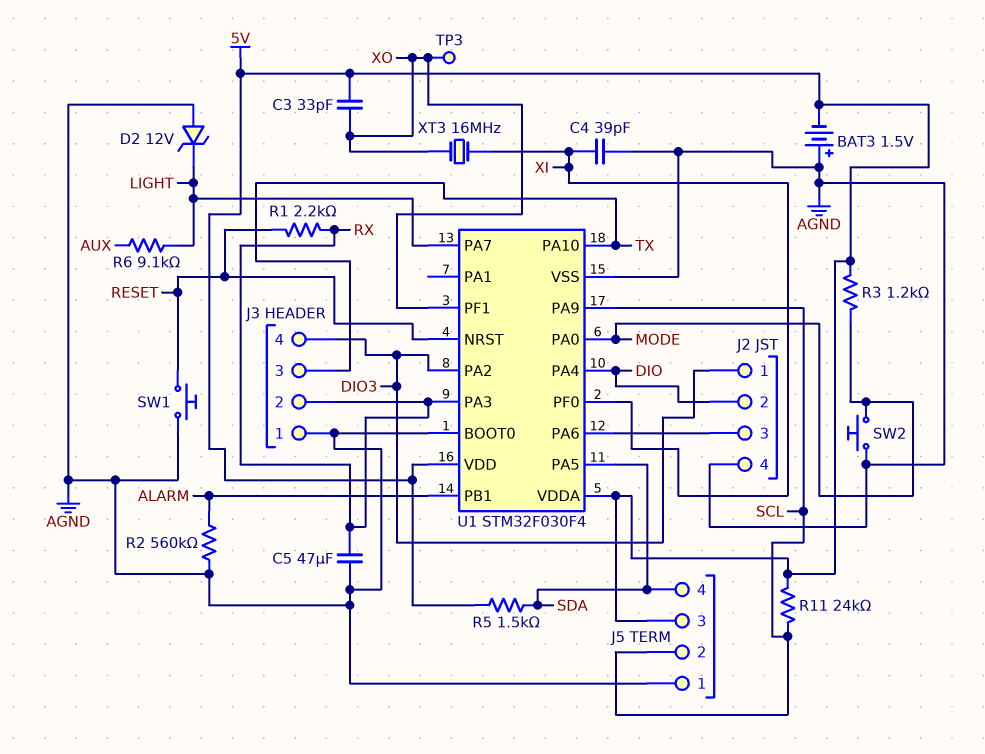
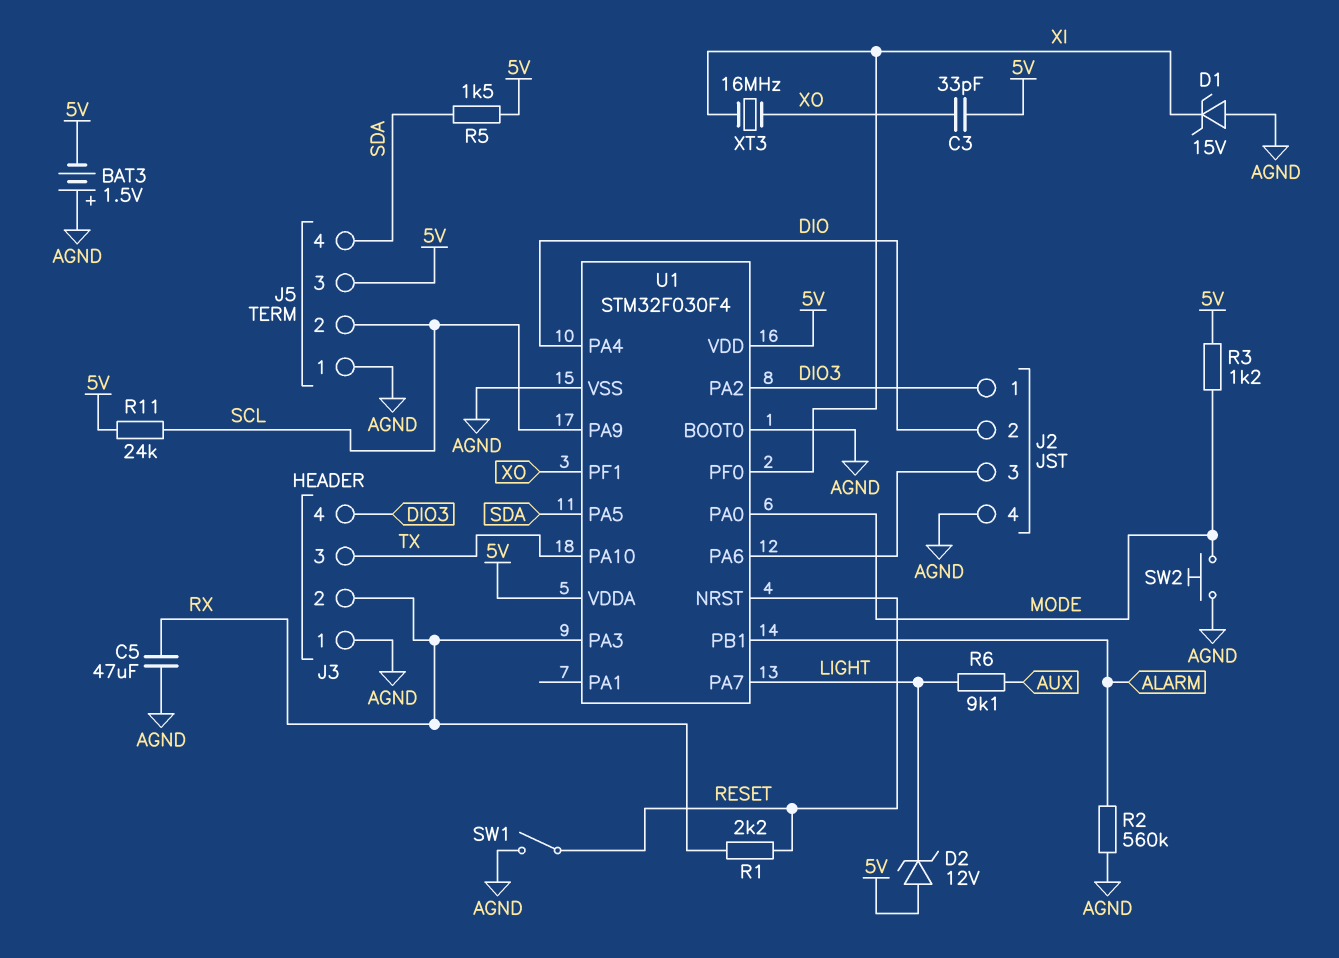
C4: 39pF (AGND, XI) -> none
D1: none -> zener 15V (A AGND, K XI)
D2: zener 12V (A AGND, K LIGHT) -> zener 12V (A 5V, K LIGHT)
SW1: button (AGND, RESET) -> switch (AGND, RESET)
TP3: test point (XO) -> none

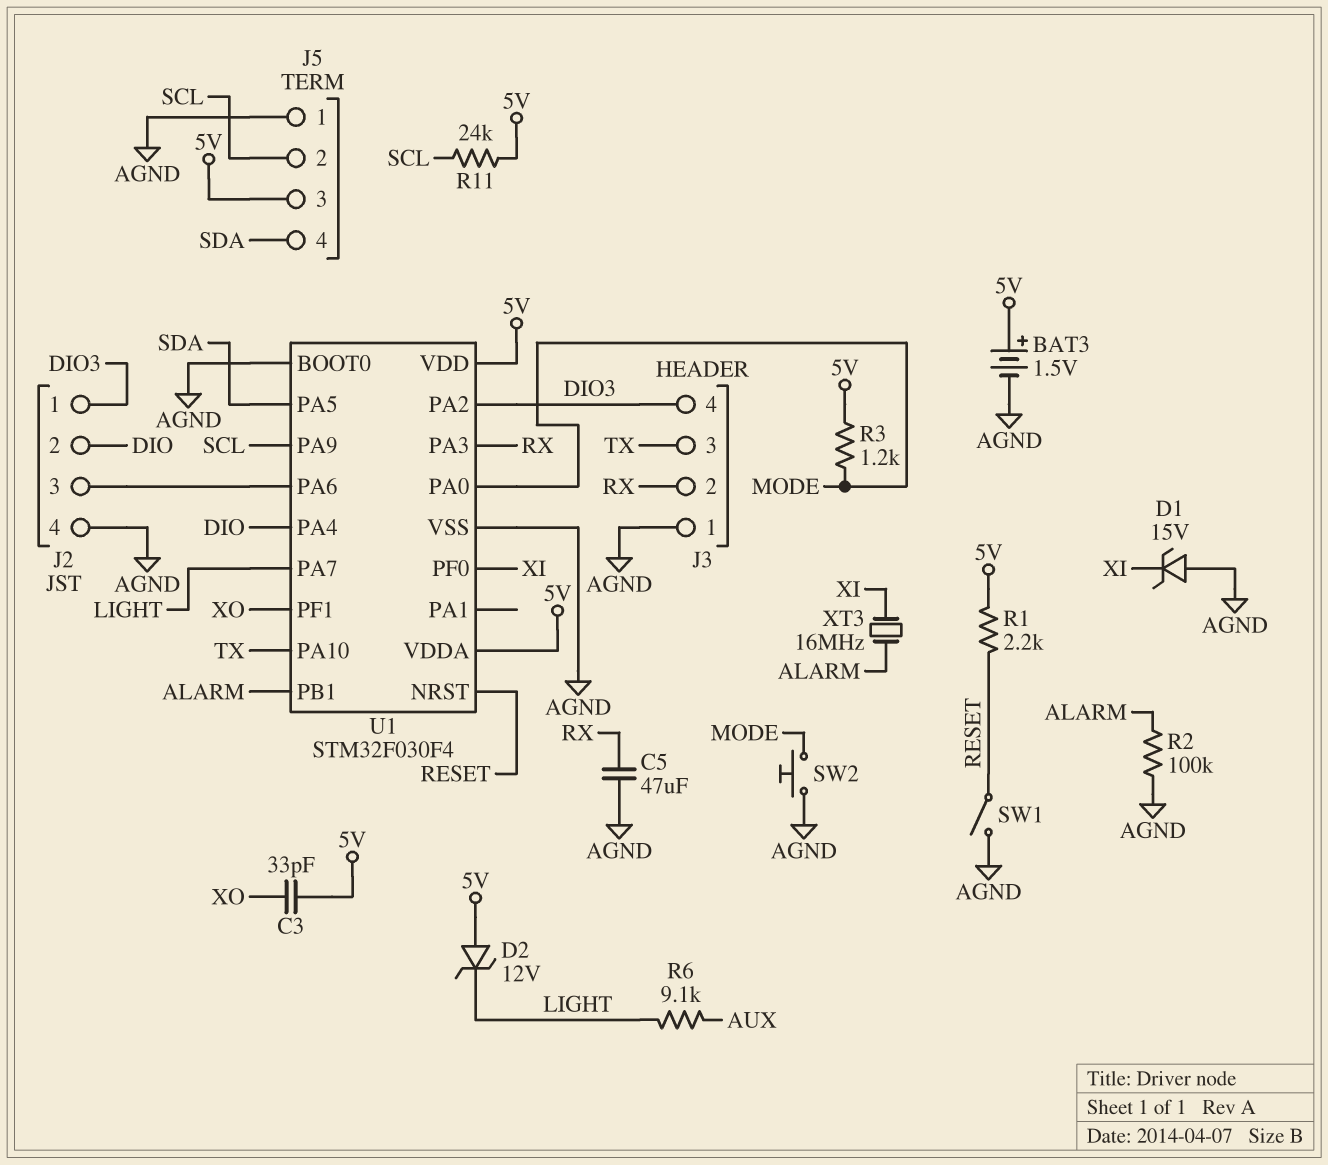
BAT3: 1.5V (plus AGND, minus 5V) -> 1.5V (plus 5V, minus AGND)
R1: 2.2k (RESET, RX) -> 2.2k (5V, RESET)
R2: 560k (AGND, ALARM) -> 100k (AGND, ALARM)
R5: 1.5k (5V, SDA) -> none
XT3: 16MHz (XI, XO) -> 16MHz (ALARM, XI)

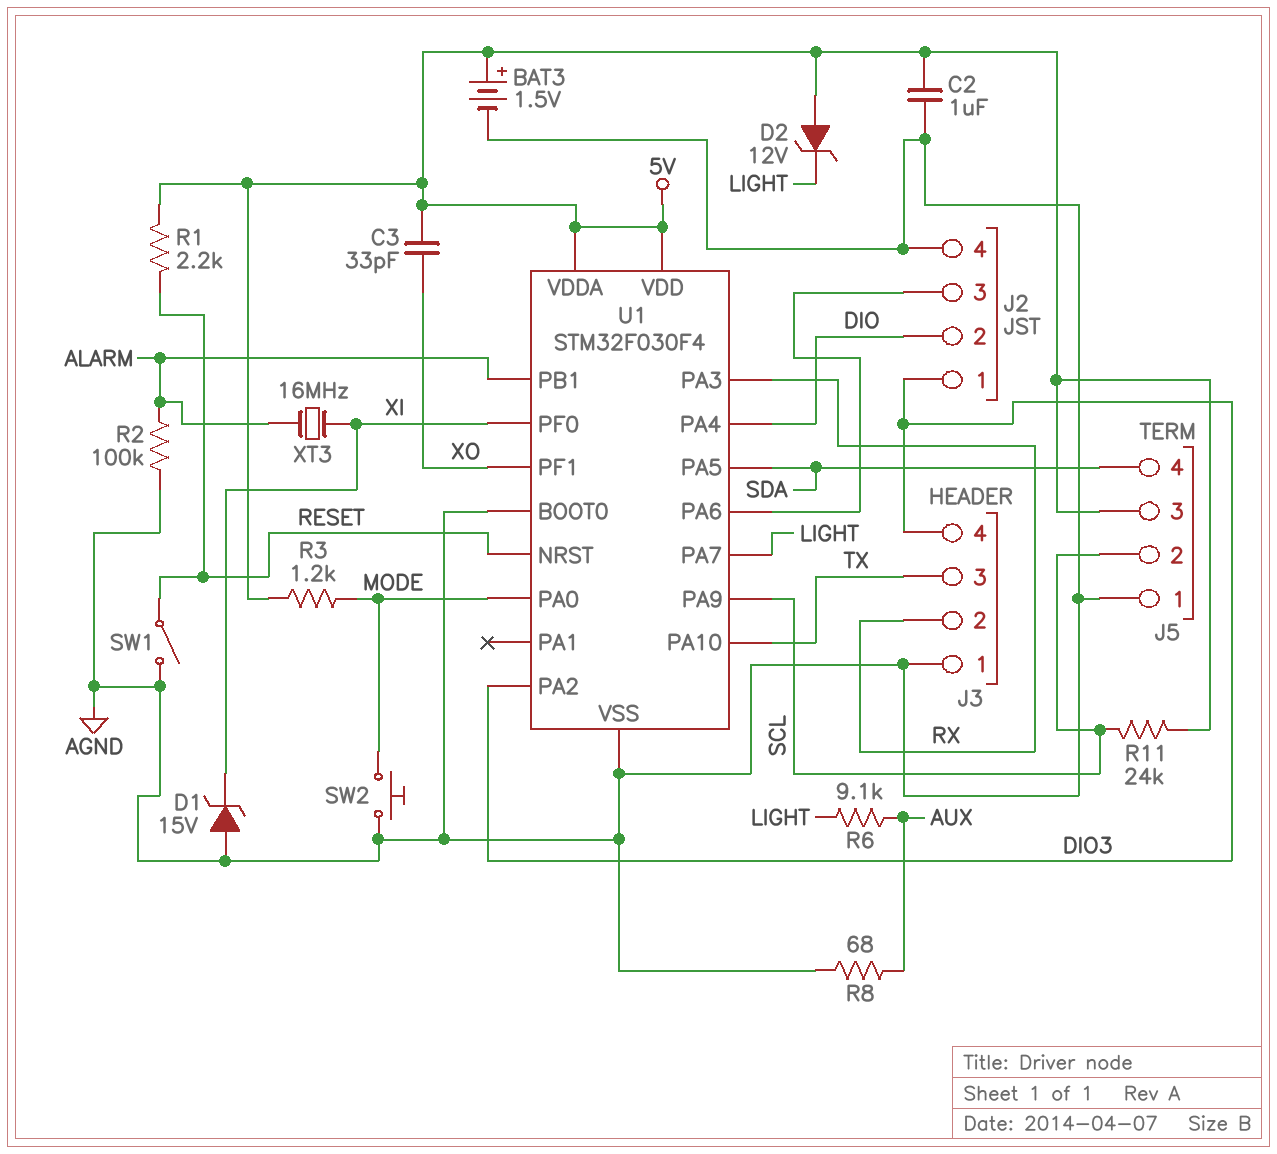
C2: none -> 1uF (5V, AGND)
C5: 47uF (AGND, RX) -> none
R8: none -> 68 (AGND, AUX)

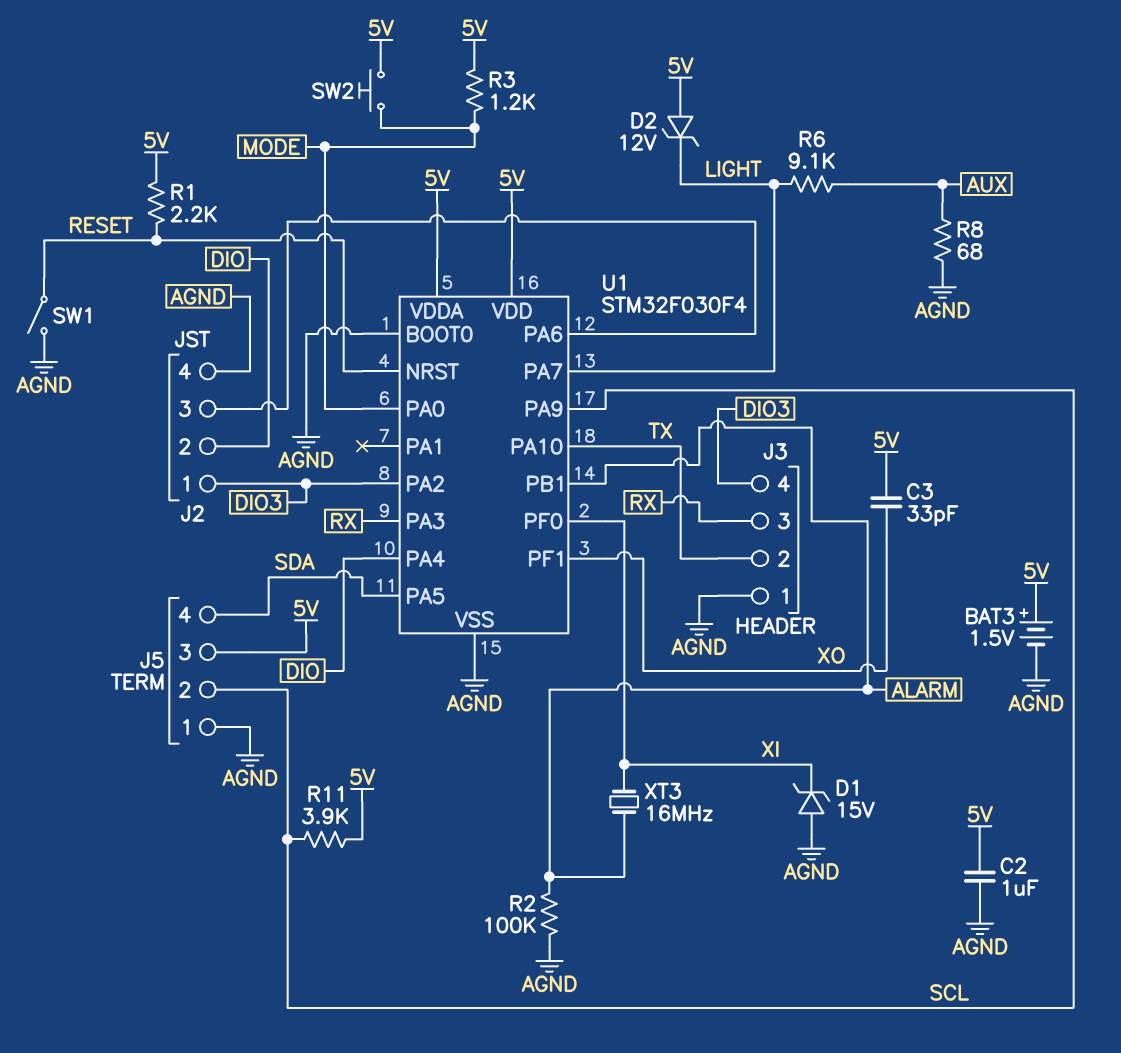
J3 pin 2: RX -> TX
J3 pin 3: TX -> RX
R11: 24k (5V, SCL) -> 3.9k (5V, SCL)
SW2: button (AGND, MODE) -> button (5V, MODE)

